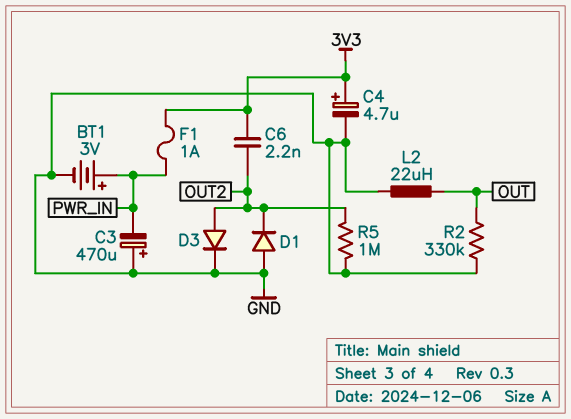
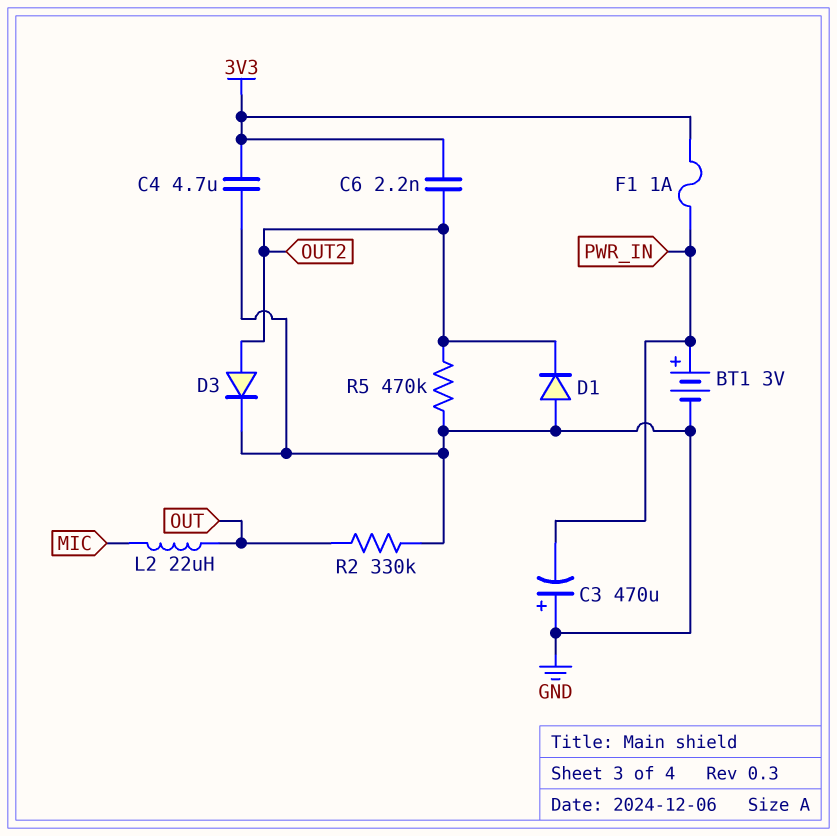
C4: 4.7uF (plus 3V3, minus GND) -> 4.7uF (3V3, GND)
L2: 22uH (GND, OUT) -> 22uH (MIC, OUT)
R5: 1M (GND, OUT2) -> 470k (GND, OUT2)

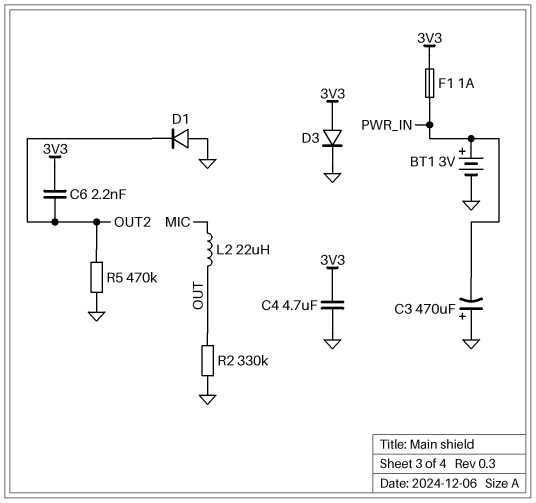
D3: diode (A OUT2, K GND) -> diode (A 3V3, K GND)

